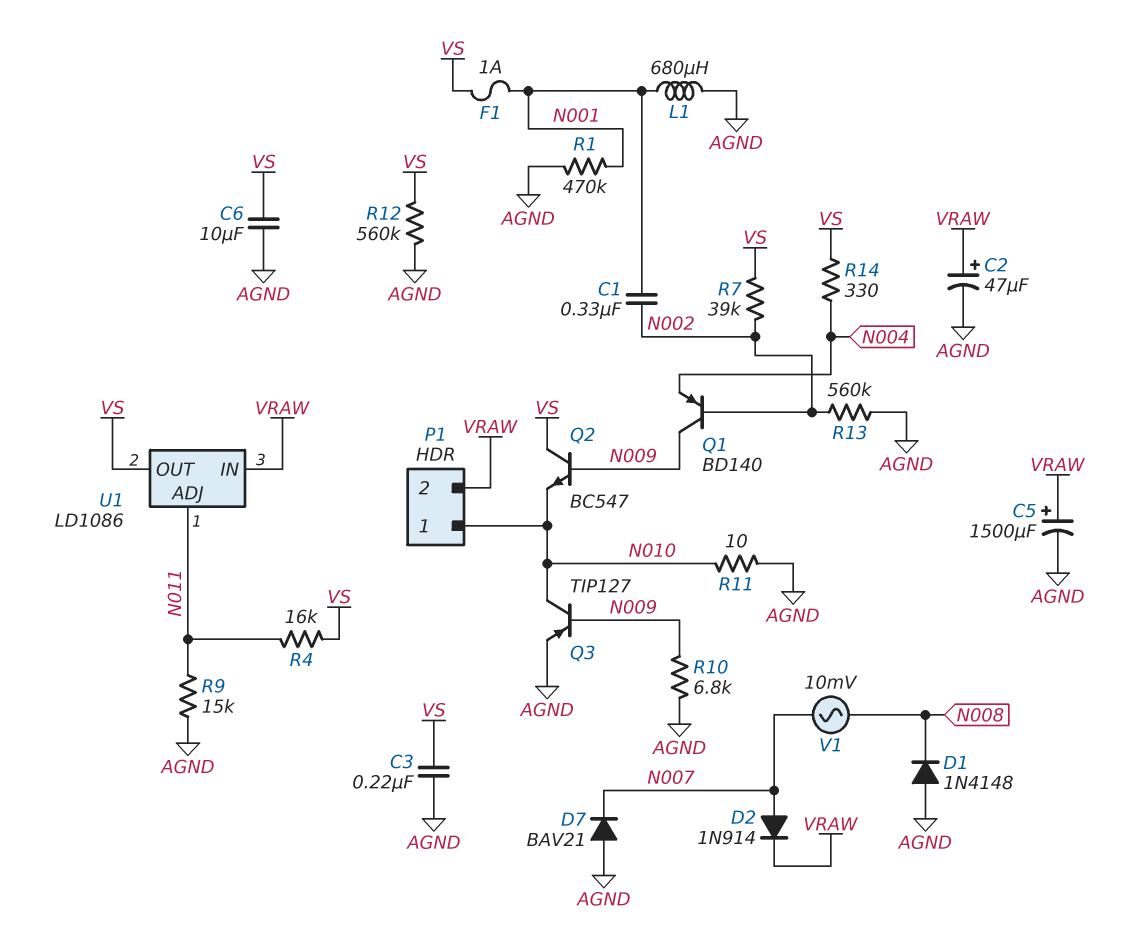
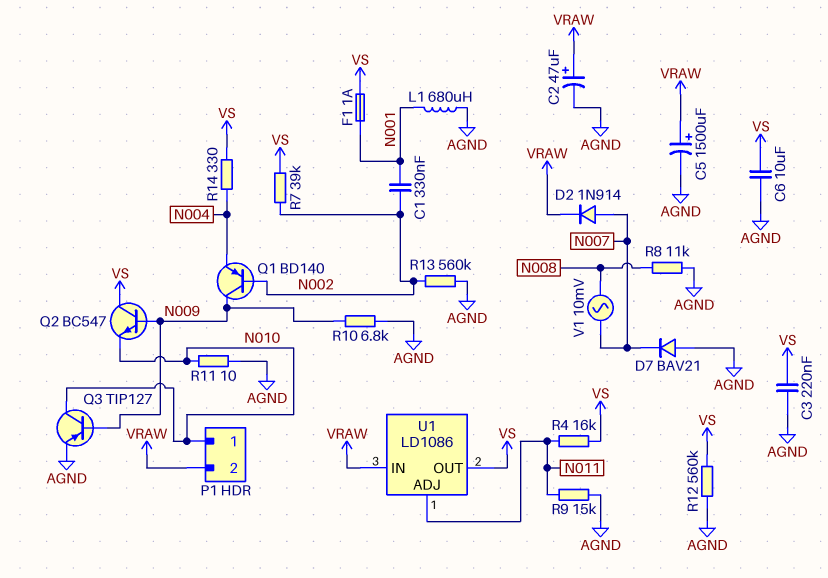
D1: diode 1N4148 (A AGND, K N008) -> none
R1: 470k (AGND, N001) -> none
R8: none -> 11k (AGND, N008)

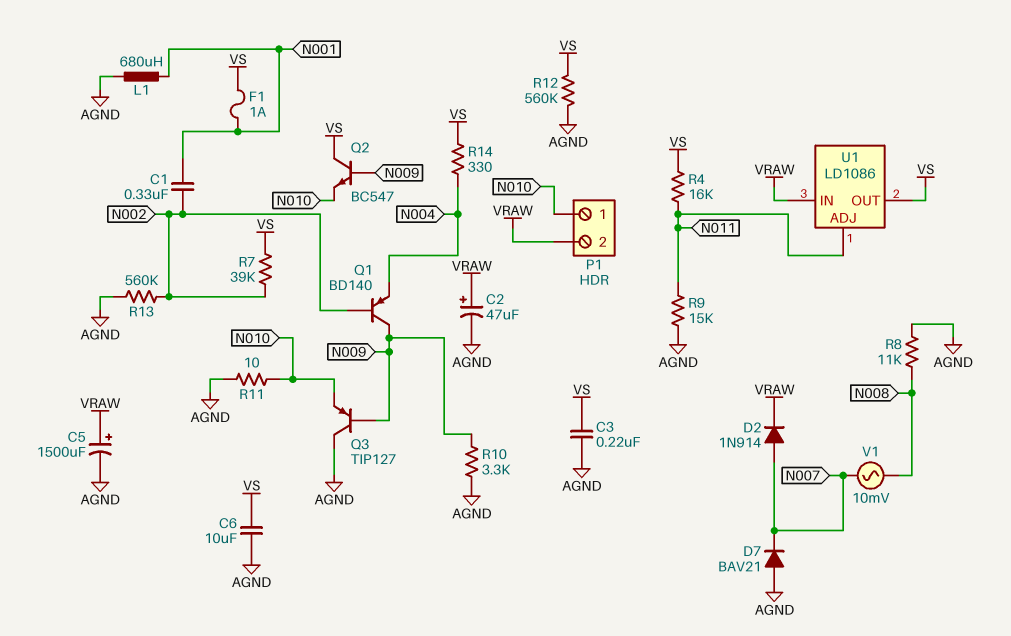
Q3: PNP TIP127 (B N009, C N010, E AGND) -> PNP TIP127 (B N009, C AGND, E N010)
R10: 6.8k (AGND, N009) -> 3.3k (AGND, N009)

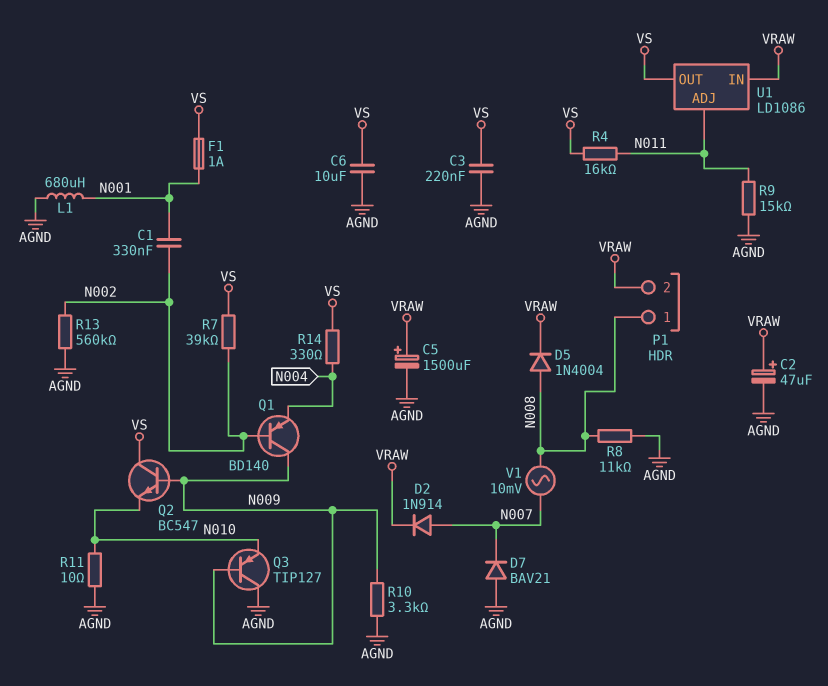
D5: none -> diode 1N4004 (A N008, K VRAW)
P1 pin 1: N010 -> N008
R12: 560k (AGND, VS) -> none

